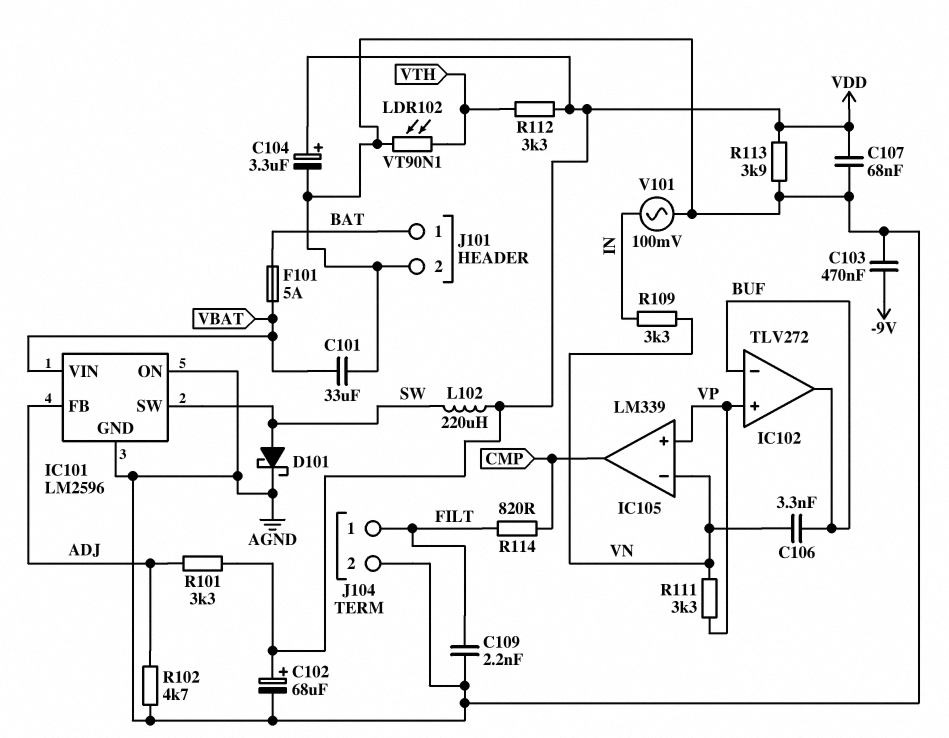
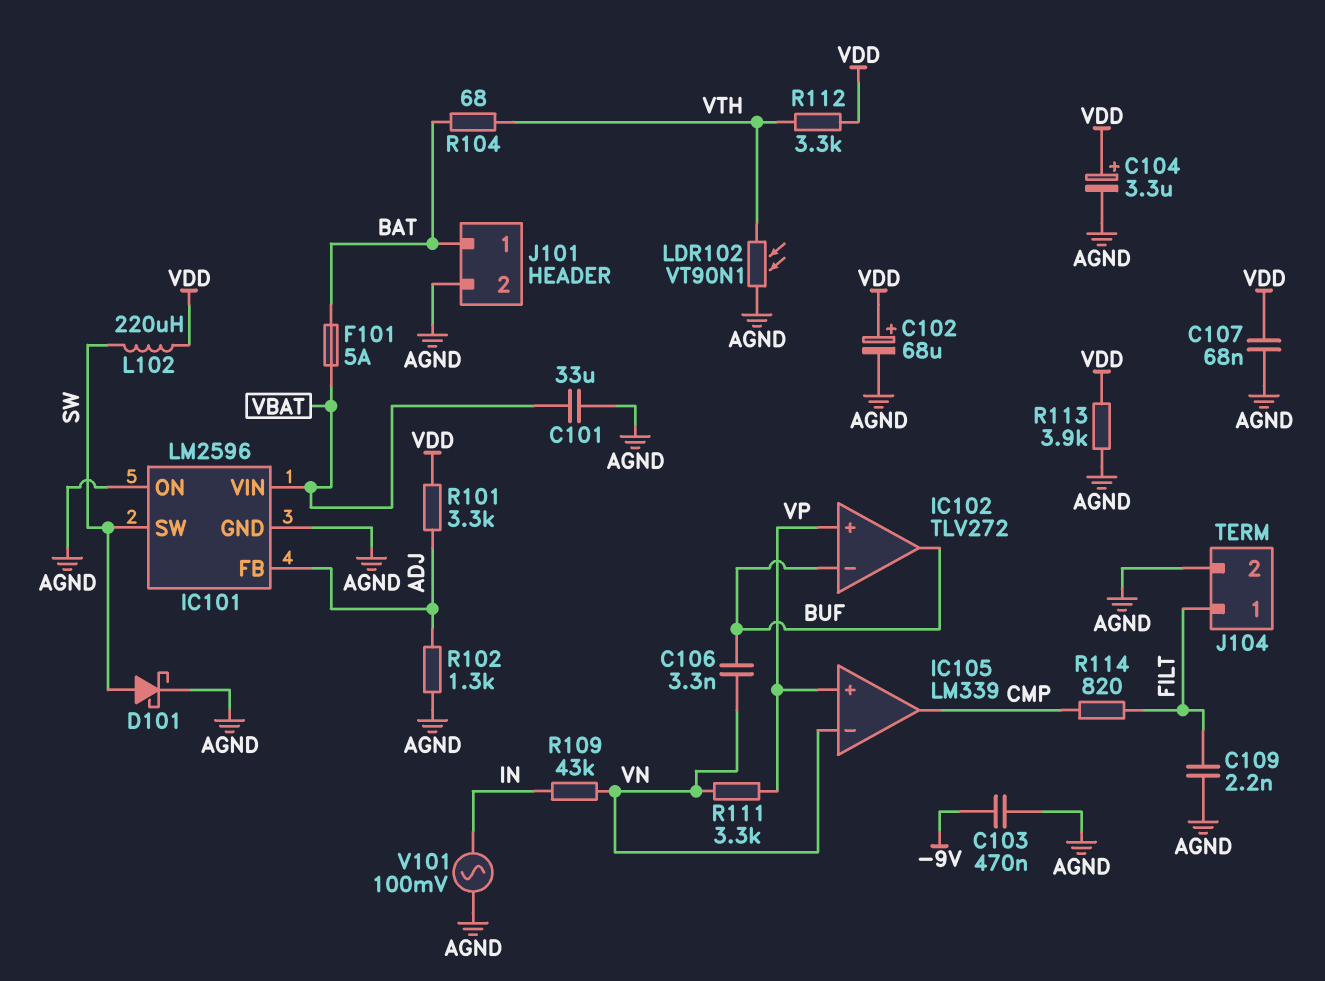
R102: 4.7k (ADJ, AGND) -> 1.3k (ADJ, AGND)
R104: none -> 68 (BAT, VTH)
R109: 3.3k (IN, VN) -> 43k (IN, VN)

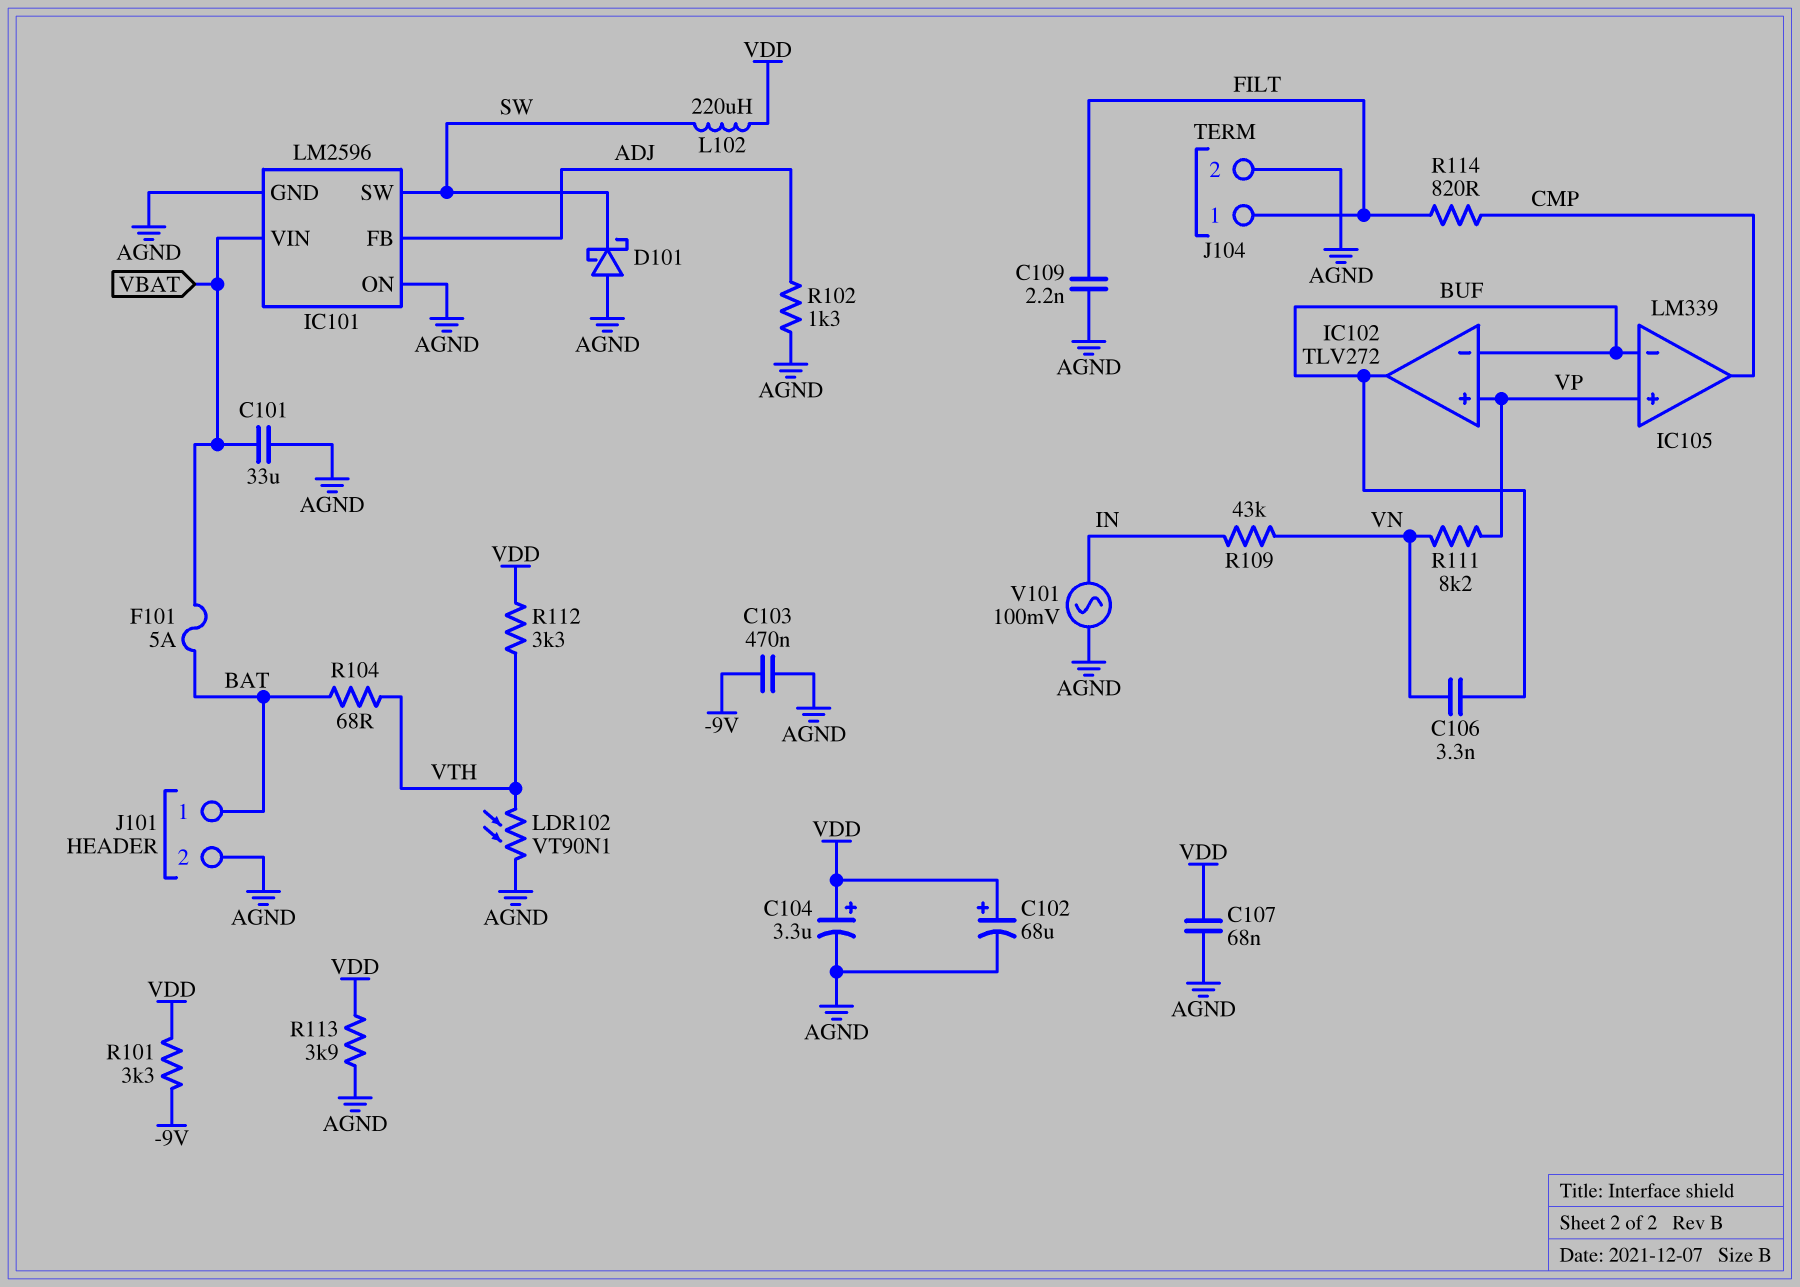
D101: schottky (A SW, K AGND) -> schottky (A AGND, K SW)
IC105 pin in-: VN -> BUF
R101: 3.3k (ADJ, VDD) -> 3.3k (-9V, VDD)
R111: 3.3k (VN, VP) -> 8.2k (VN, VP)

